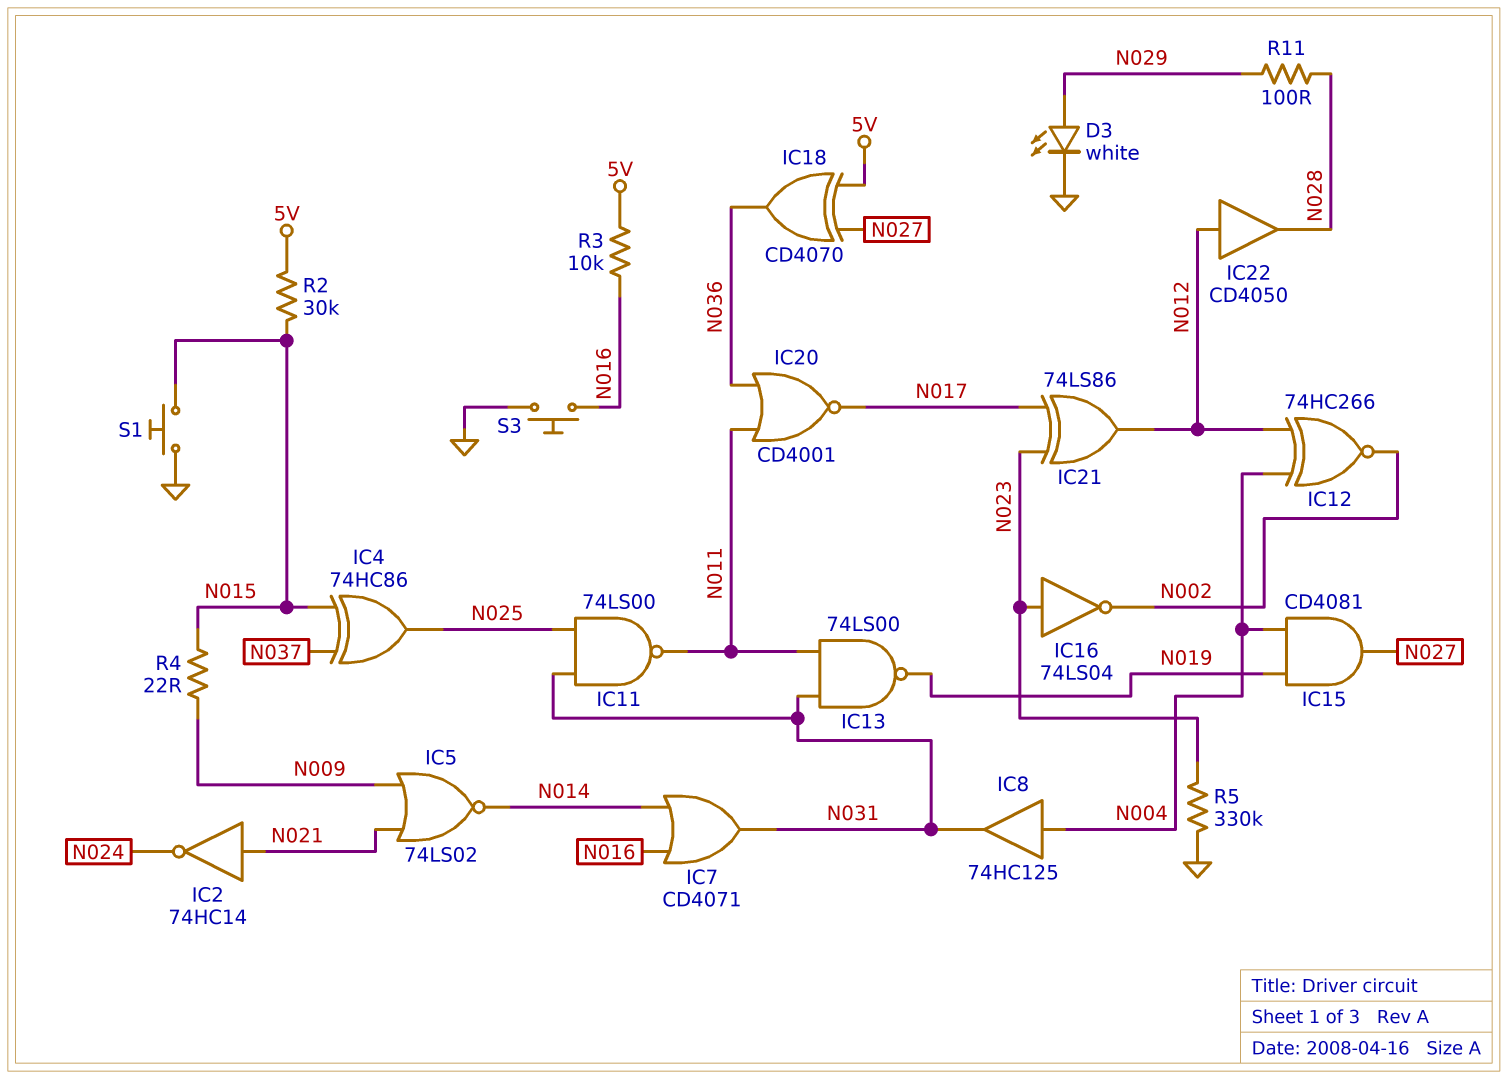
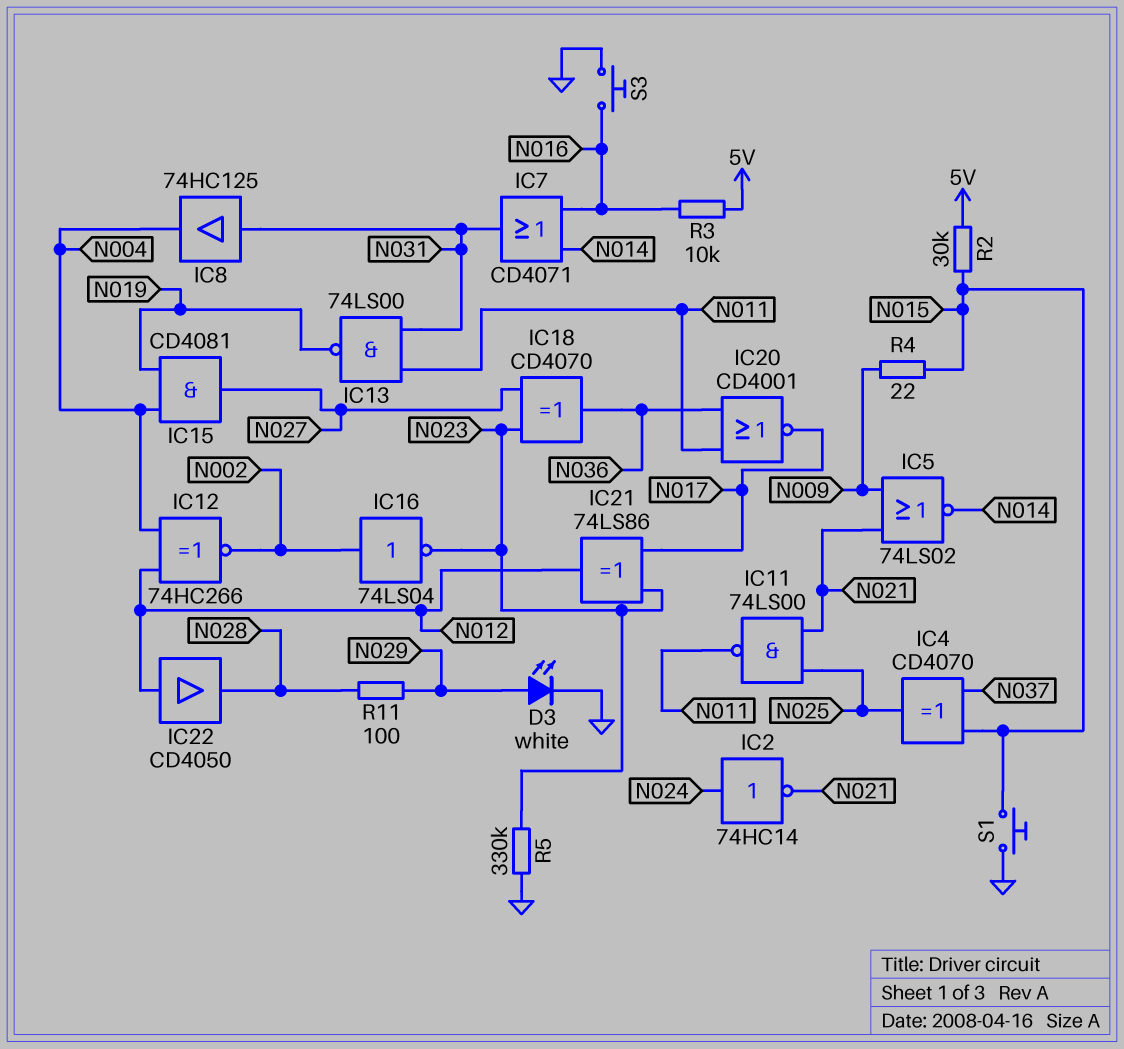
IC2: NOT 74HC14 (in N021, out N024) -> NOT 74HC14 (in N024, out N021)
IC4: XOR 74HC86 (in N015, in N037, out N025) -> XOR CD4070 (in N015, in N037, out N025)
IC8: buffer 74HC125 (in N004, out N031) -> buffer 74HC125 (in N031, out N004)
IC11: NAND 74LS00 (in N025, in N031, out N011) -> NAND 74LS00 (in N021, in N025, out N011)
IC16: NOT 74LS04 (in N023, out N002) -> NOT 74LS04 (in N002, out N023)
IC18: XOR CD4070 (in 5V, in N027, out N036) -> XOR CD4070 (in N023, in N027, out N036)

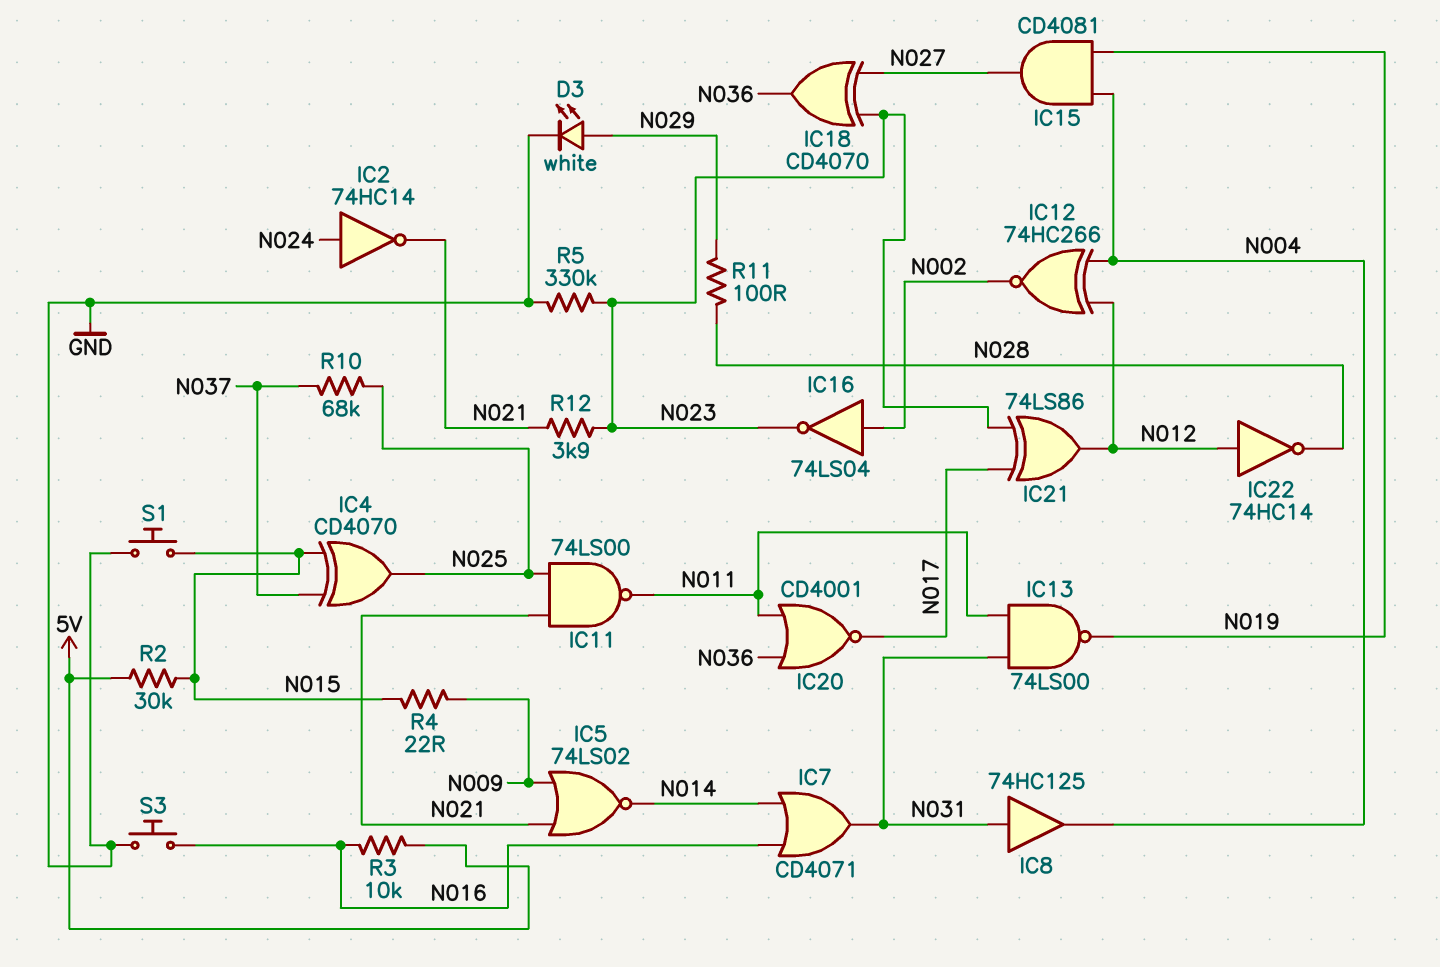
IC22: buffer CD4050 (in N012, out N028) -> NOT 74HC14 (in N012, out N028)
R10: none -> 68k (N025, N037)
R12: none -> 3.9k (N021, N023)

